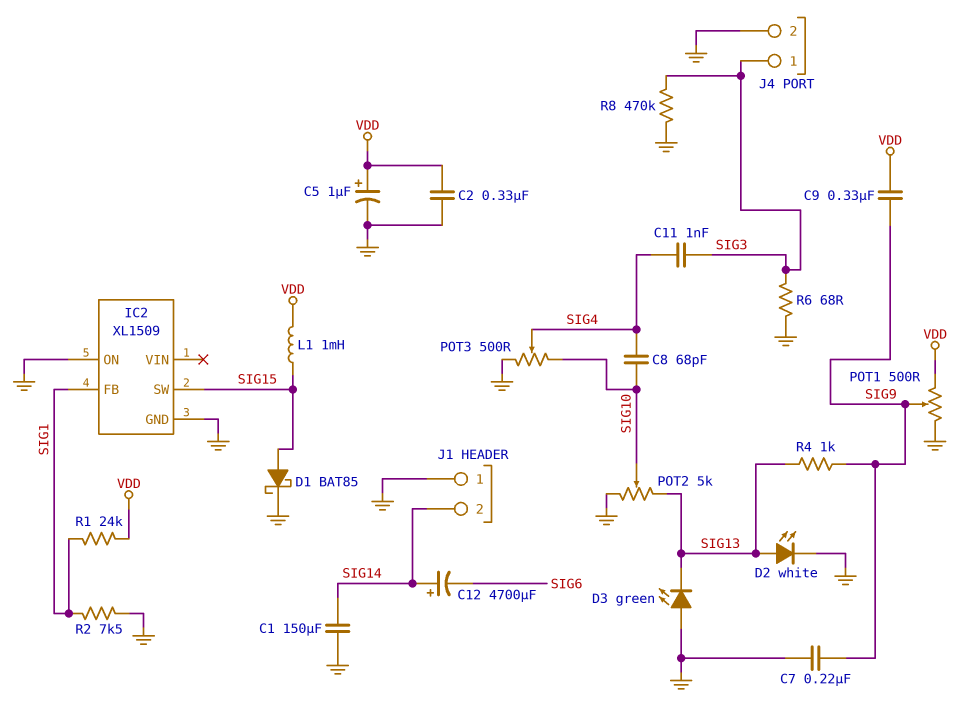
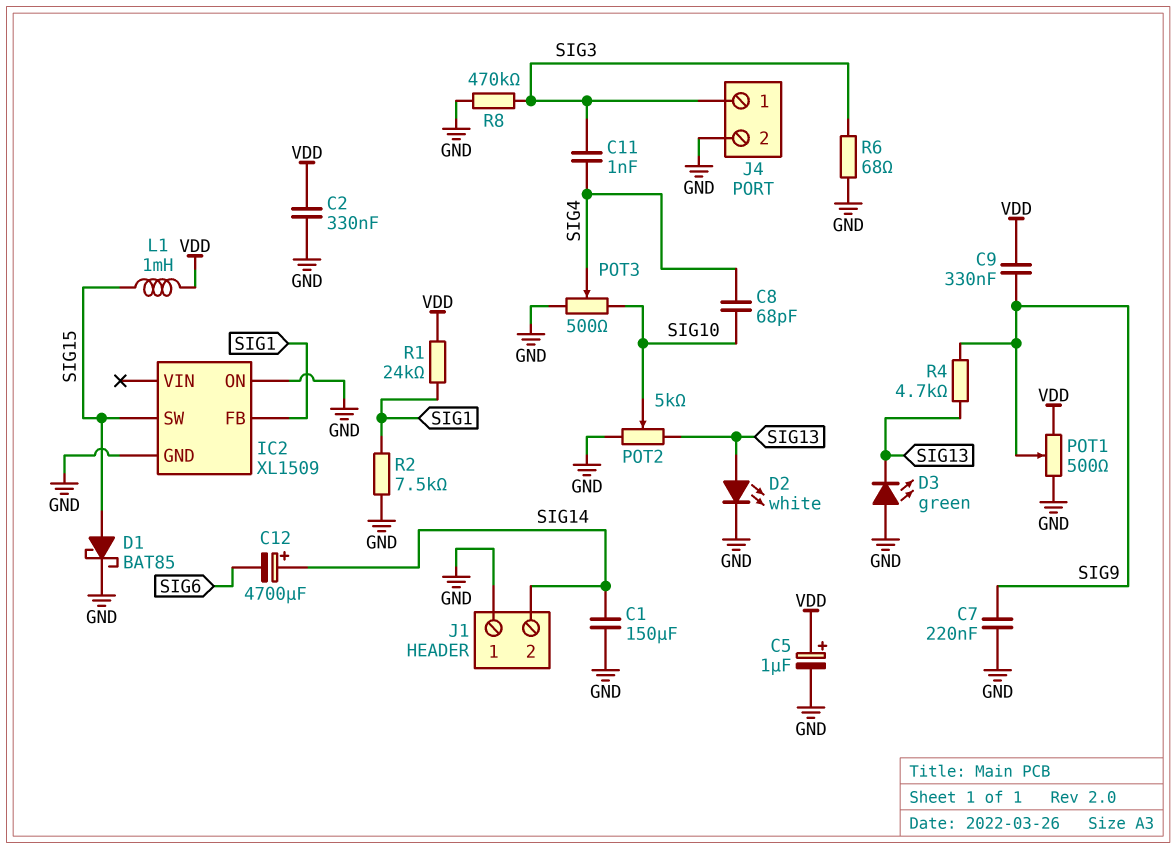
R4: 1k (SIG9, SIG13) -> 4.7k (SIG9, SIG13)

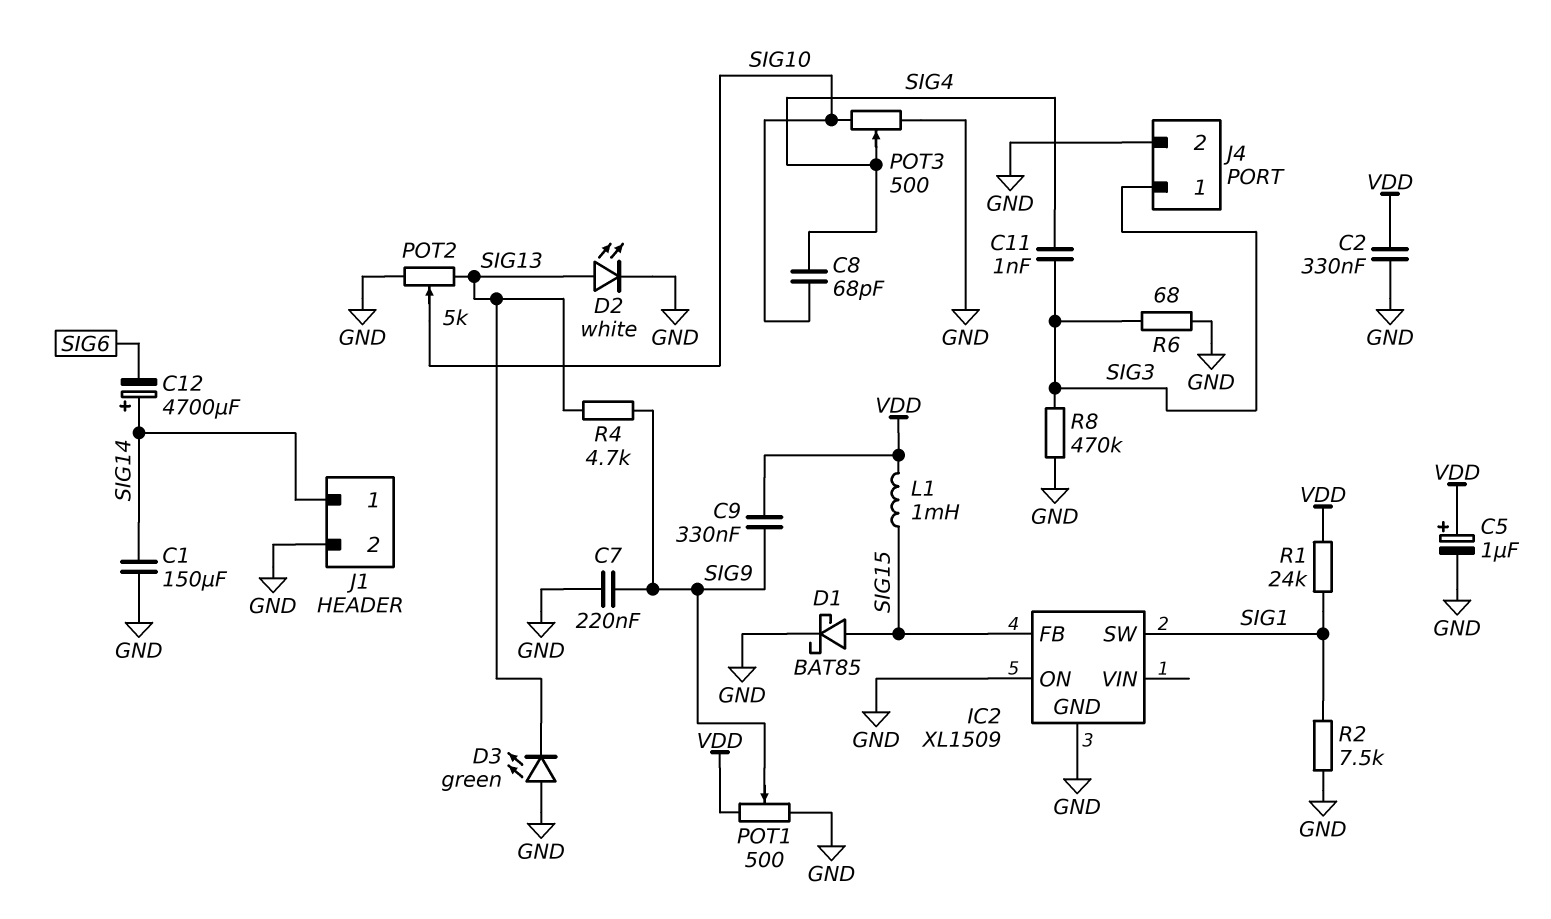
IC2 pin FB: SIG1 -> SIG15
IC2 pin SW: SIG15 -> SIG1
J1 pin 1: GND -> SIG14
J1 pin 2: SIG14 -> GND

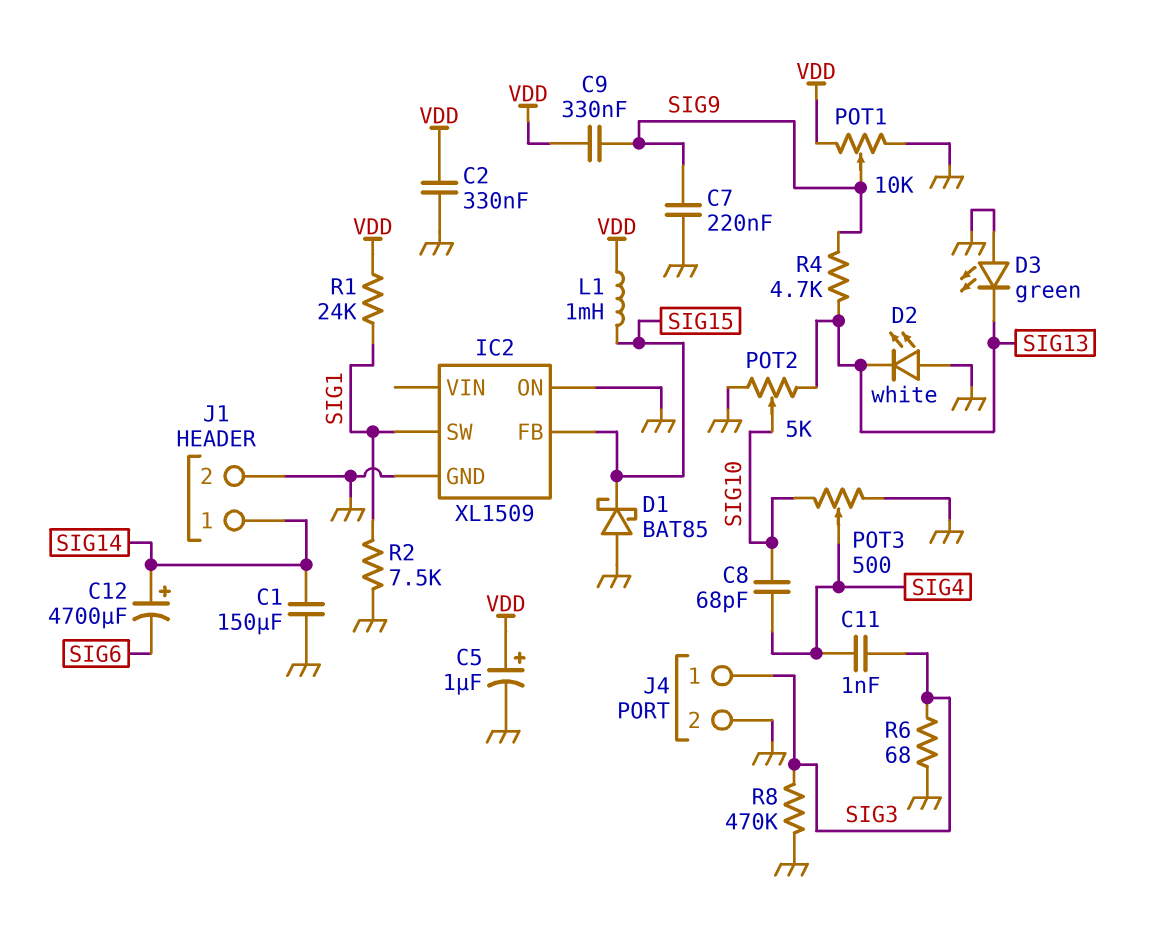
D1: schottky BAT85 (A SIG15, K GND) -> schottky BAT85 (A GND, K SIG15)
D2: LED white (A SIG13, K GND) -> LED white (A GND, K SIG13)
POT1: 500 (GND, VDD, wiper SIG9) -> 10k (GND, VDD, wiper SIG9)

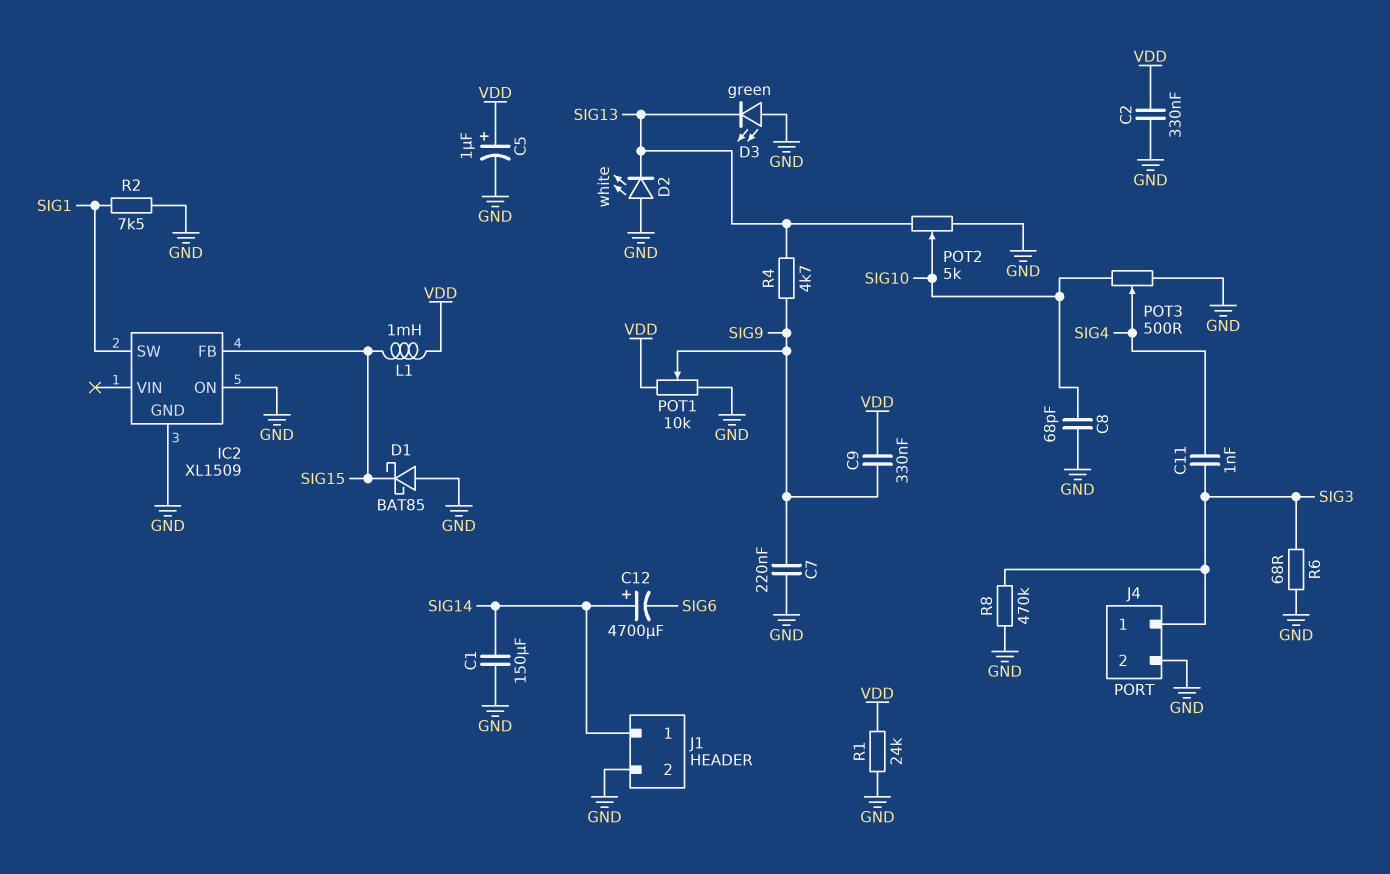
C8: 68pF (SIG4, SIG10) -> 68pF (GND, SIG10)
R1: 24k (SIG1, VDD) -> 24k (GND, VDD)

